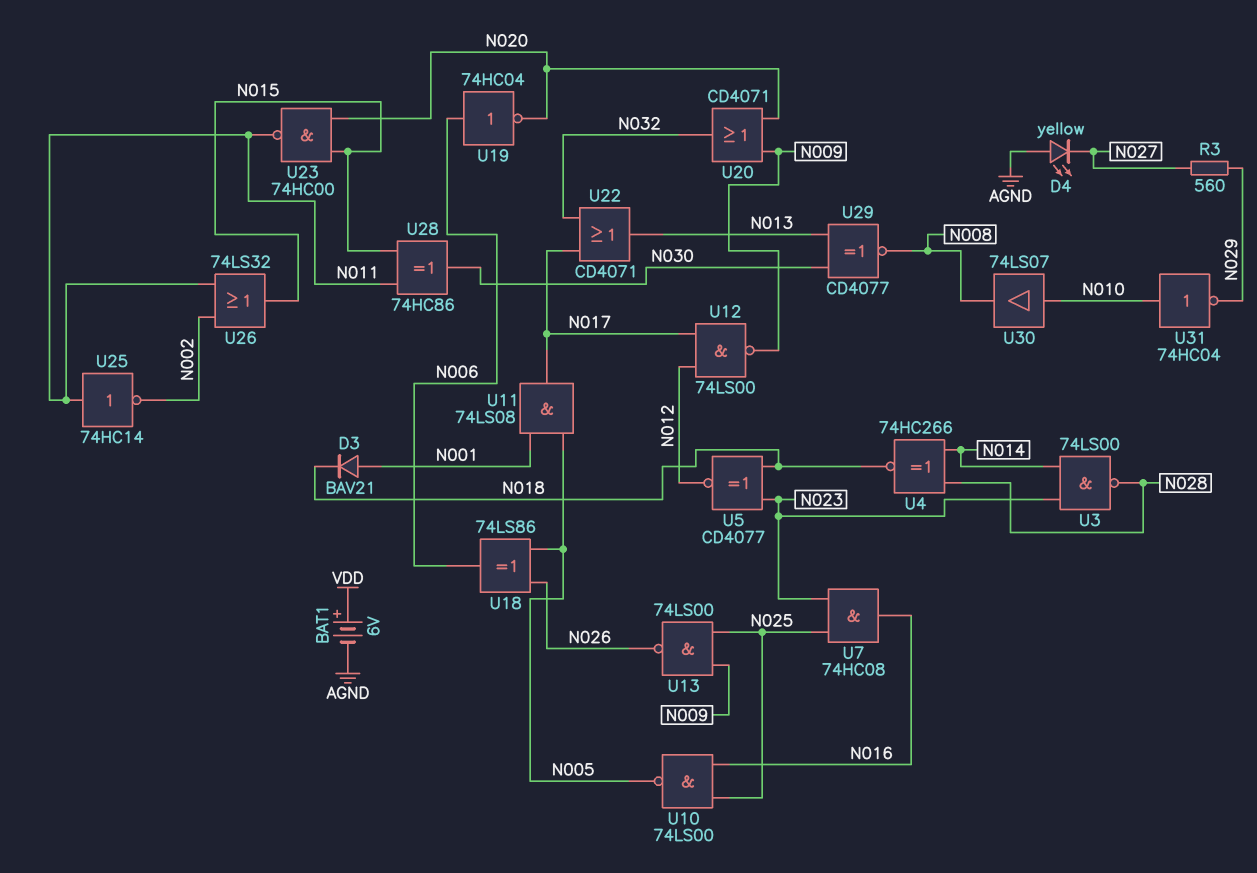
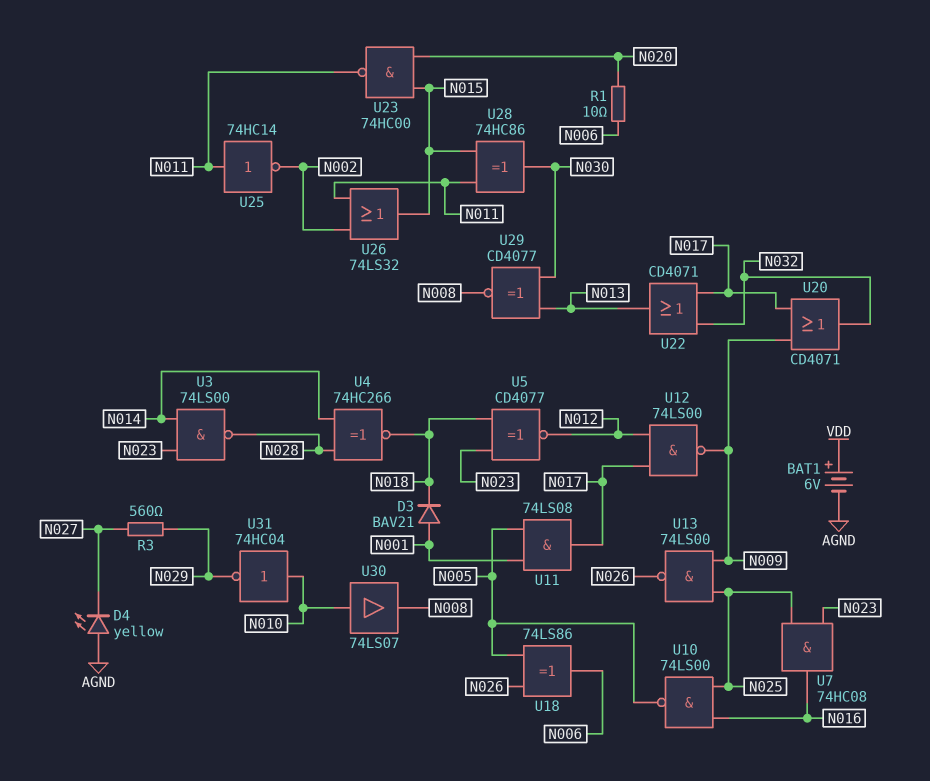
R1: none -> 10 (N006, N020)
U19: NOT 74HC04 (in N006, out N020) -> none
U20: OR CD4071 (in N009, in N020, out N032) -> OR CD4071 (in N009, in N017, out N032)

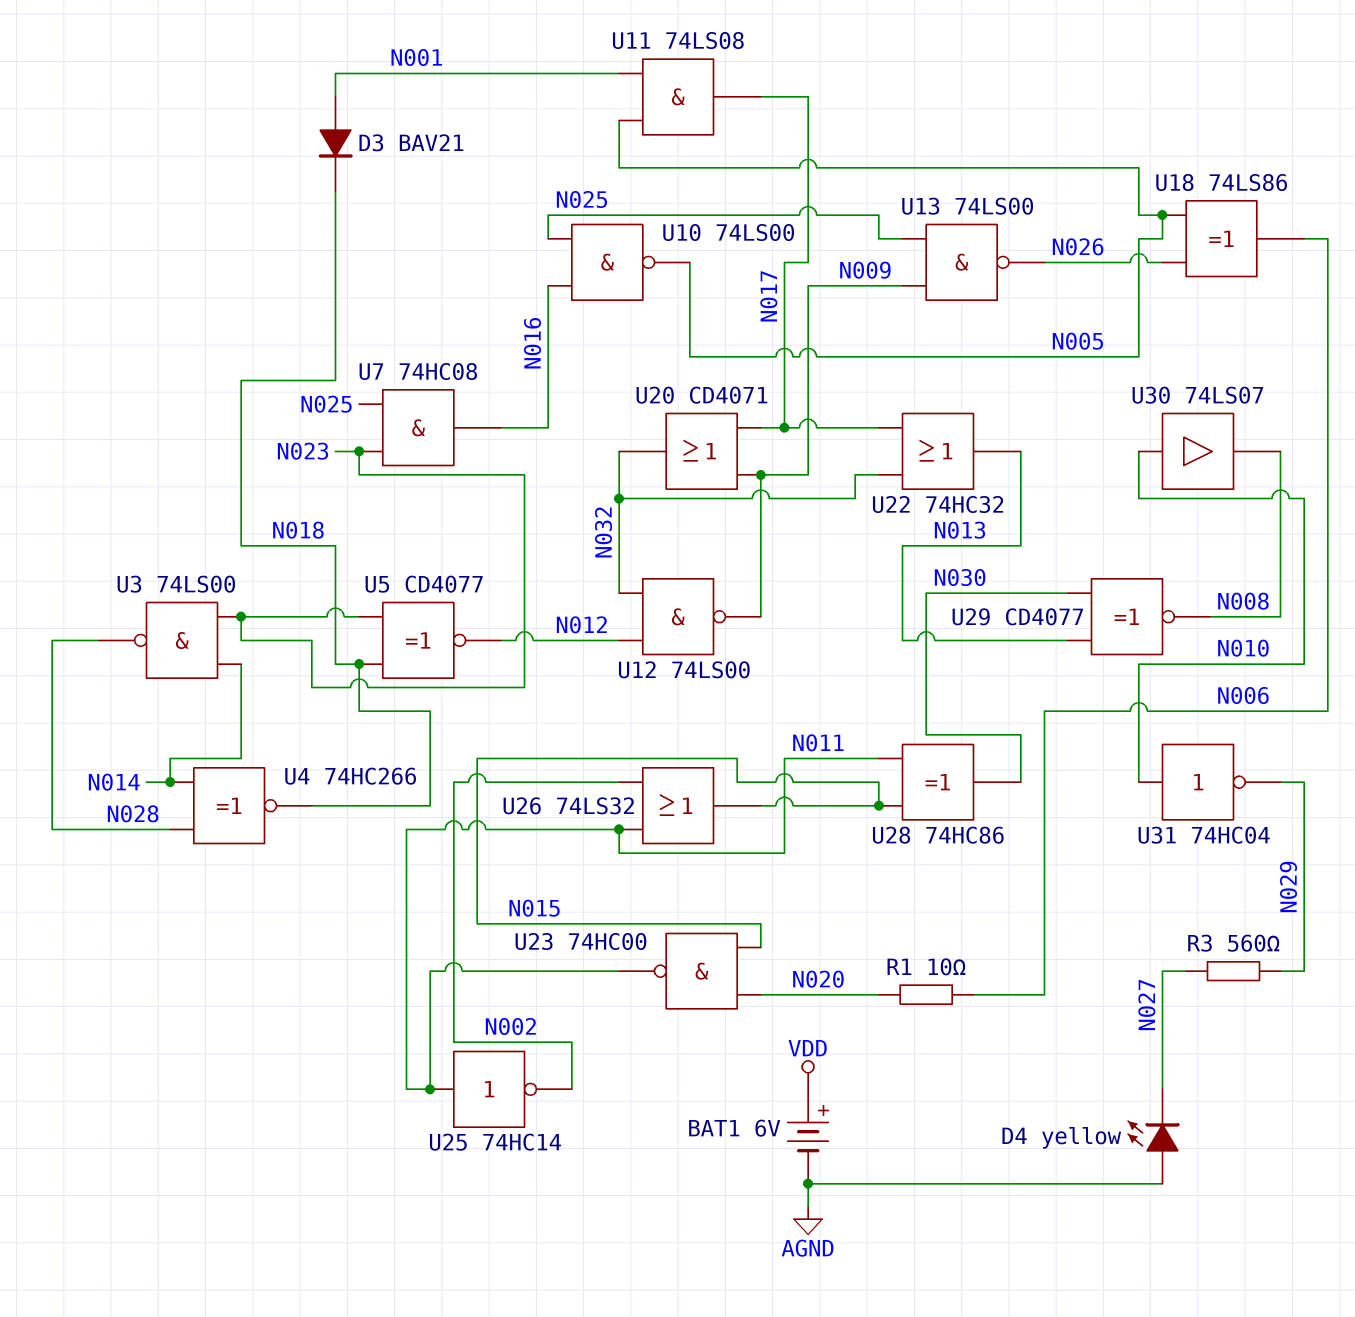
U12: NAND 74LS00 (in N012, in N017, out N009) -> NAND 74LS00 (in N012, in N032, out N009)
U22: OR CD4071 (in N017, in N032, out N013) -> OR 74HC32 (in N017, in N032, out N013)

